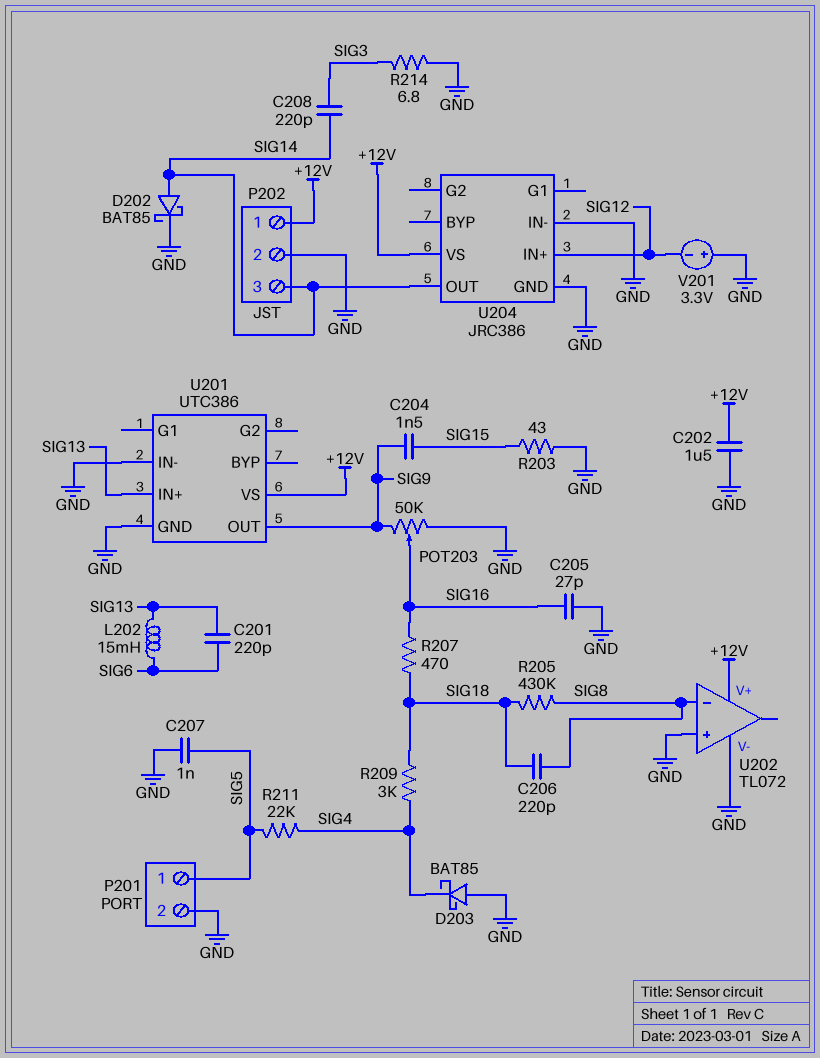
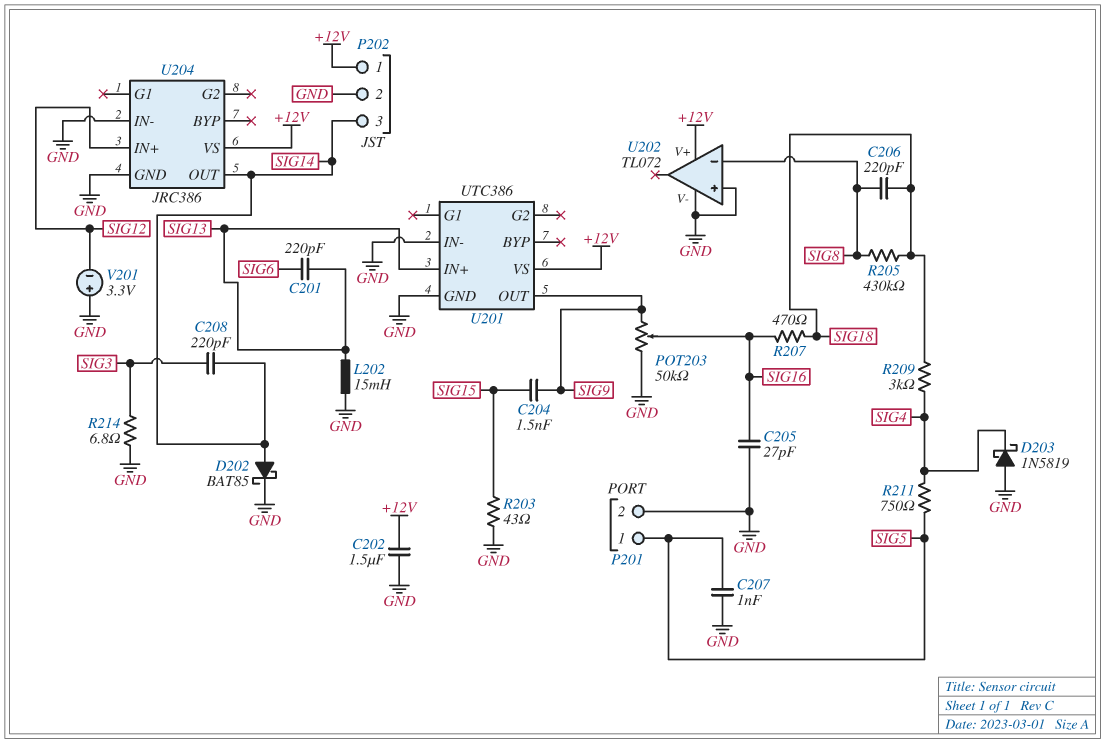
D203: schottky BAT85 (A GND, K SIG4) -> schottky 1N5819 (A GND, K SIG4)
L202: 15mH (SIG6, SIG13) -> 15mH (GND, SIG13)
R211: 22k (SIG4, SIG5) -> 750 (SIG4, SIG5)

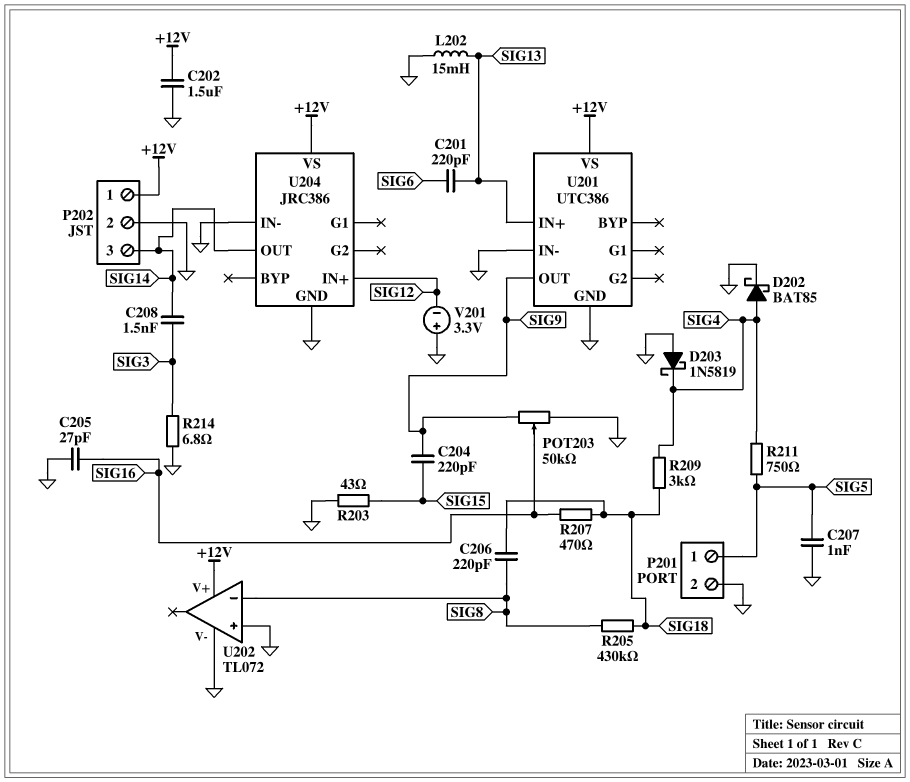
C204: 1.5nF (SIG9, SIG15) -> 220pF (SIG9, SIG15)
C208: 220pF (SIG3, SIG14) -> 1.5nF (SIG3, SIG14)
D202: schottky BAT85 (A SIG14, K GND) -> schottky BAT85 (A SIG4, K GND)

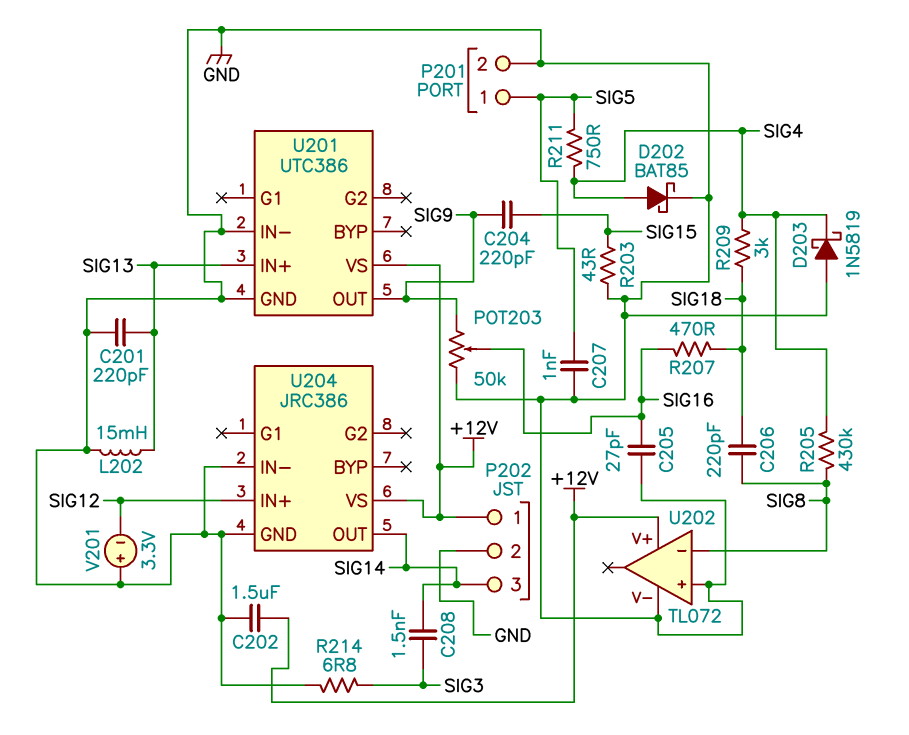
C201: 220pF (SIG6, SIG13) -> 220pF (GND, SIG13)
R205: 430k (SIG8, SIG18) -> 430k (SIG4, SIG8)

